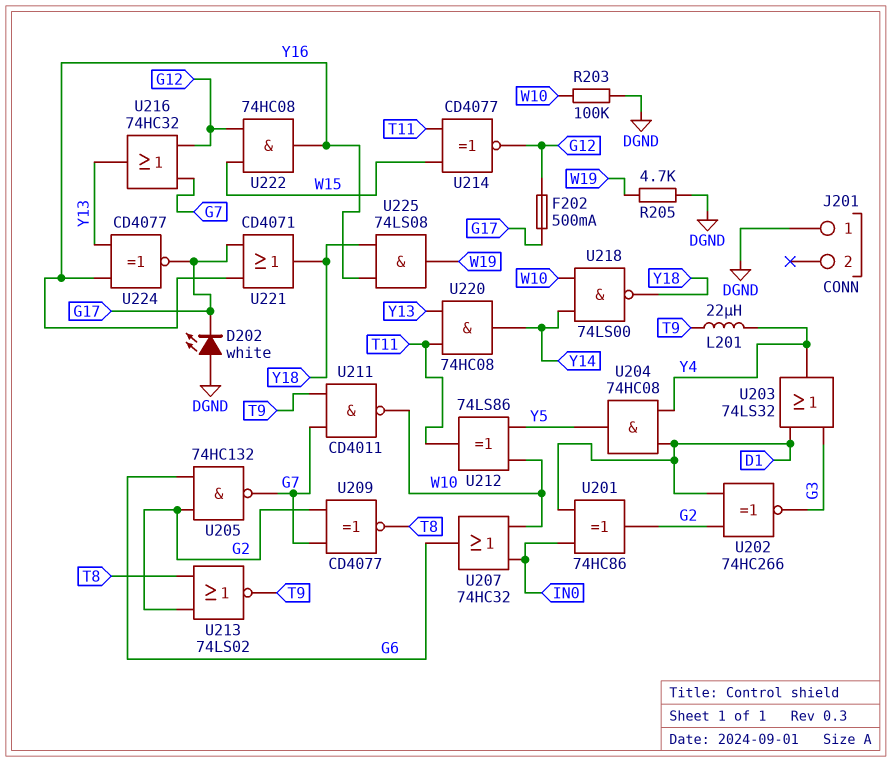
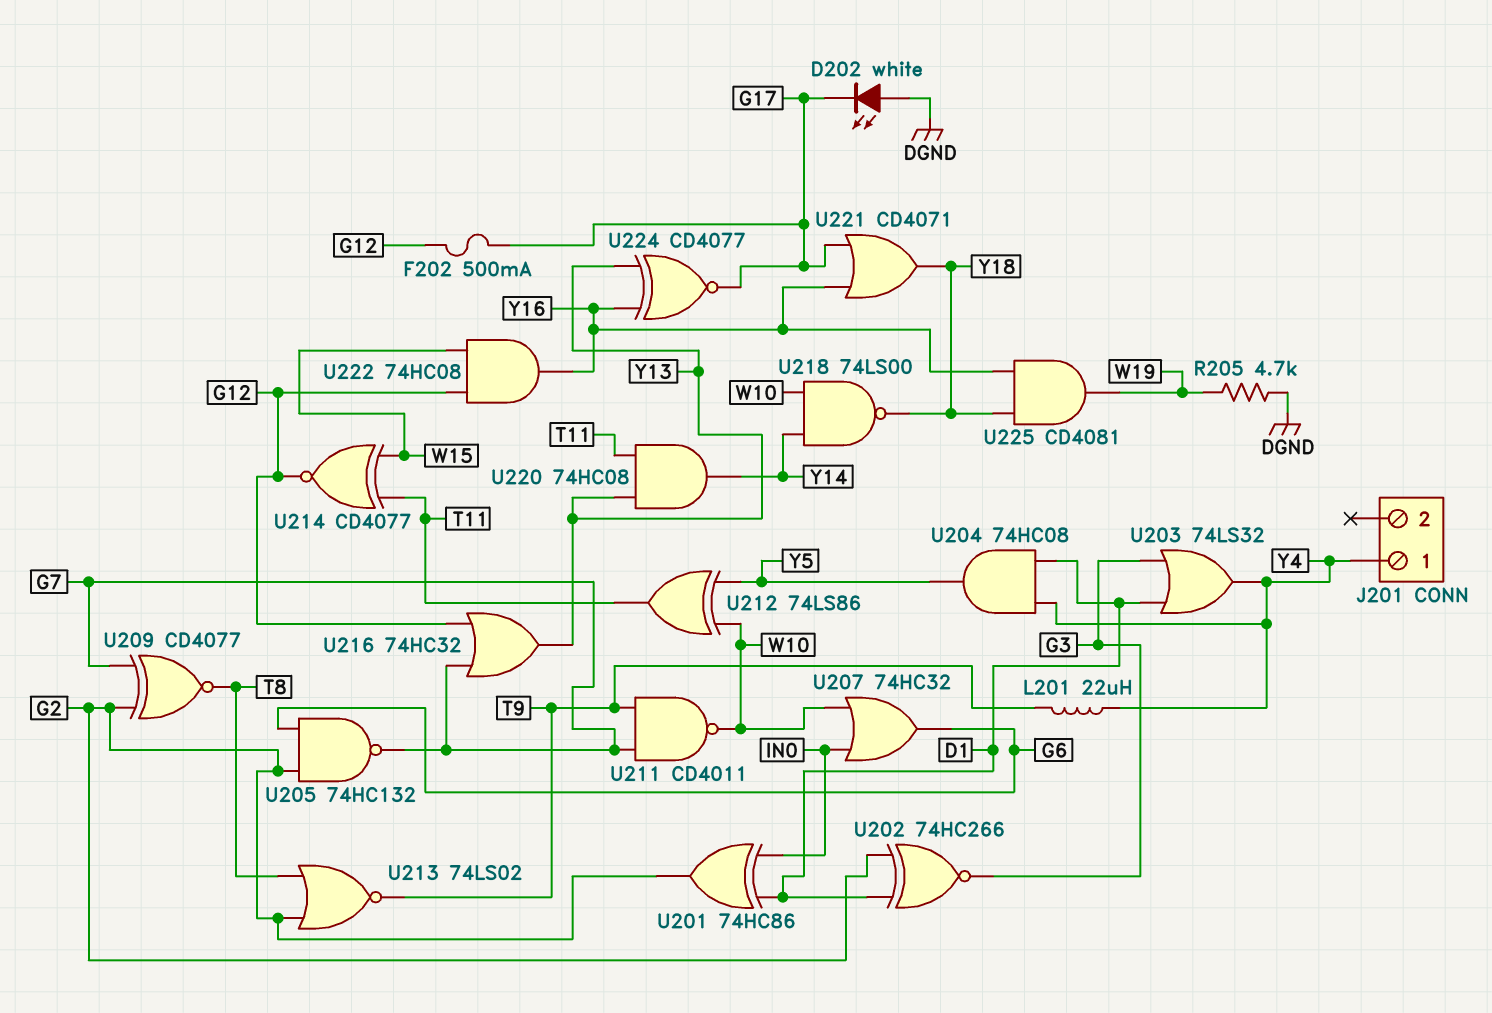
J201 pin 1: DGND -> Y4
R203: 100k (DGND, W10) -> none
U225: AND 74LS08 (in Y16, in Y18, out W19) -> AND CD4081 (in Y16, in Y18, out W19)

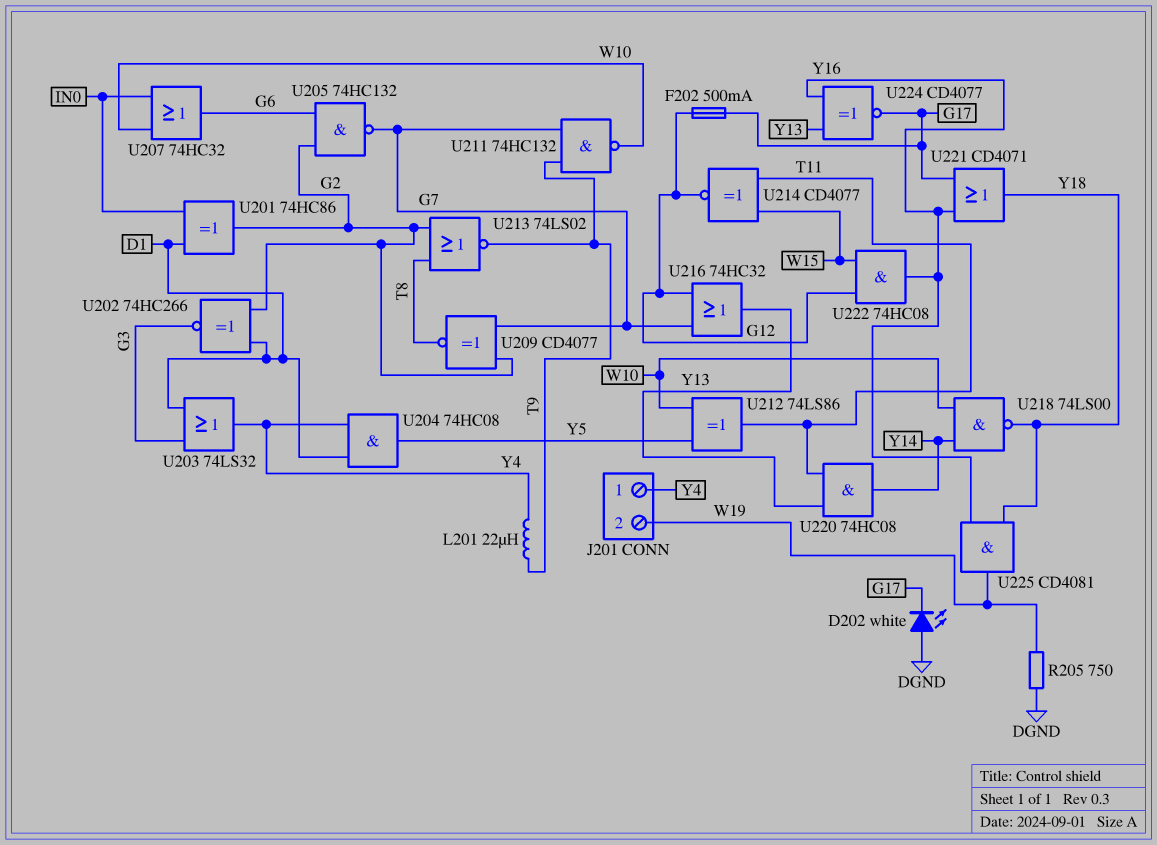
J201 pin 2: none -> W19
R205: 4.7k (DGND, W19) -> 750 (DGND, W19)
U211: NAND CD4011 (in G7, in T9, out W10) -> NAND 74HC132 (in G7, in T9, out W10)

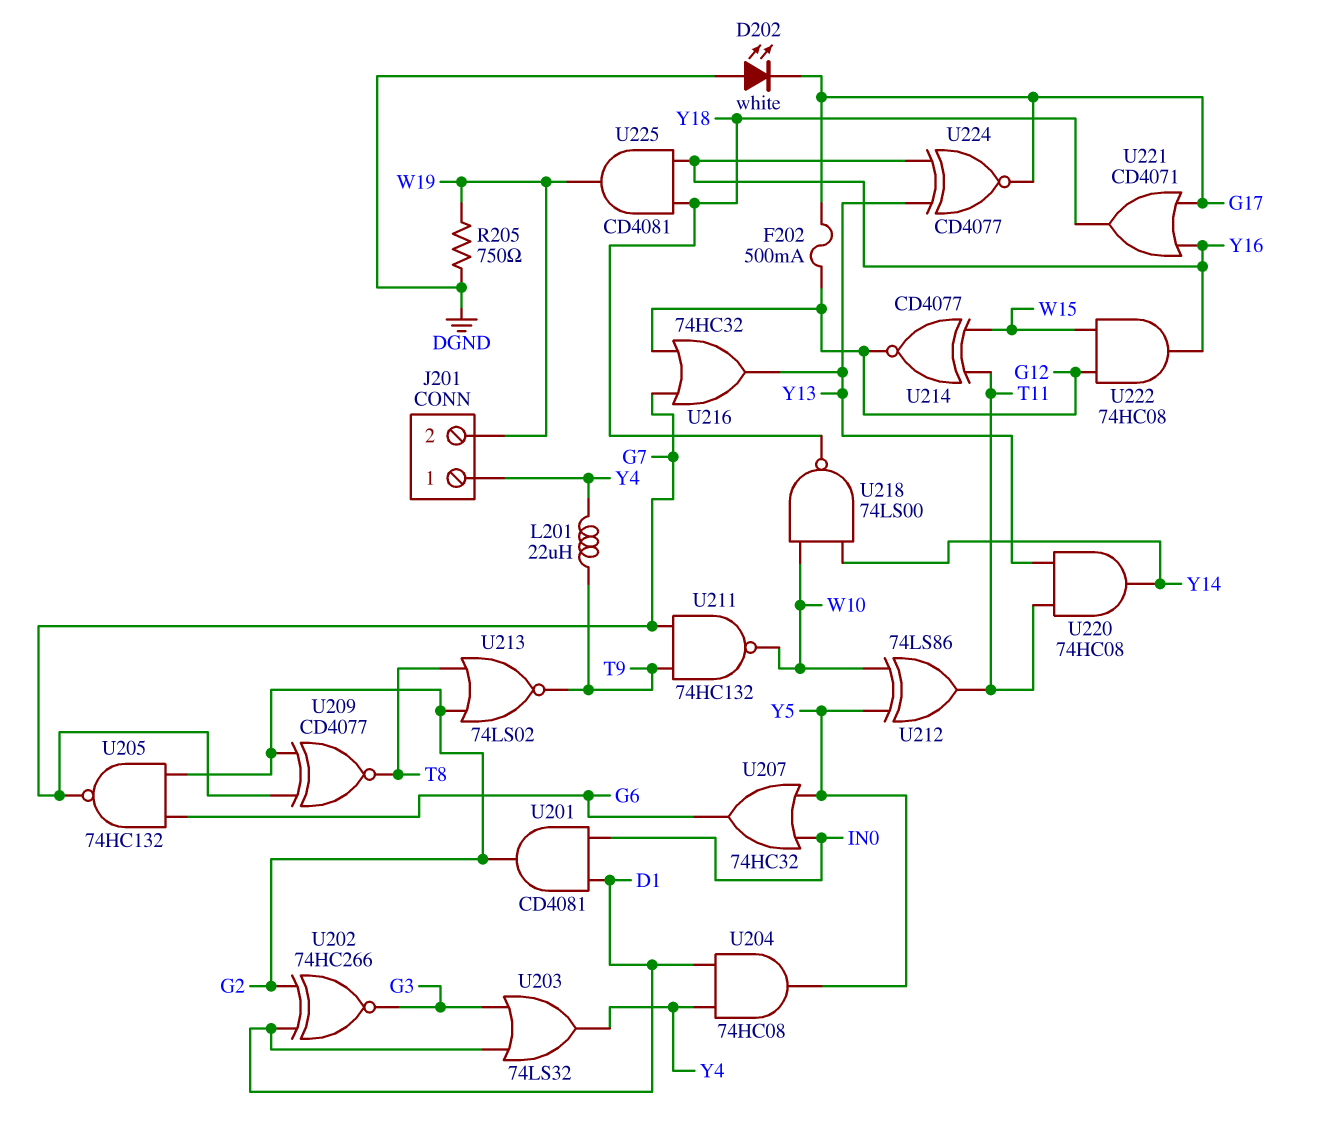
U201: XOR 74HC86 (in D1, in IN0, out G2) -> AND CD4081 (in D1, in IN0, out G2)
U207: OR 74HC32 (in IN0, in W10, out G6) -> OR 74HC32 (in IN0, in Y5, out G6)

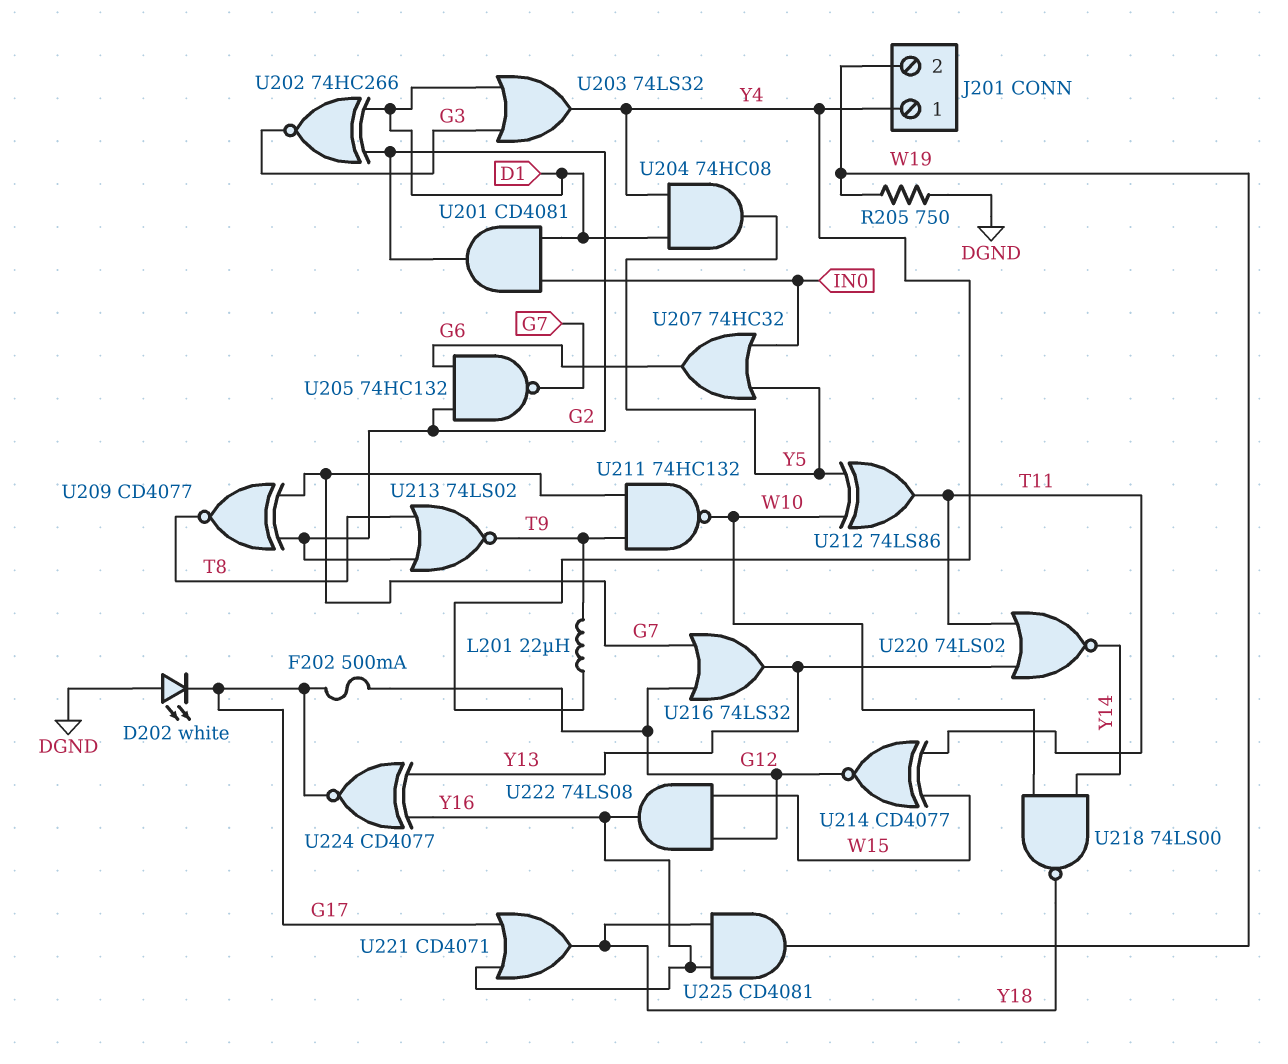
U216: OR 74HC32 (in G7, in G12, out Y13) -> OR 74LS32 (in G7, in G12, out Y13)
U220: AND 74HC08 (in T11, in Y13, out Y14) -> NOR 74LS02 (in T11, in Y13, out Y14)
U222: AND 74HC08 (in G12, in W15, out Y16) -> AND 74LS08 (in G12, in W15, out Y16)

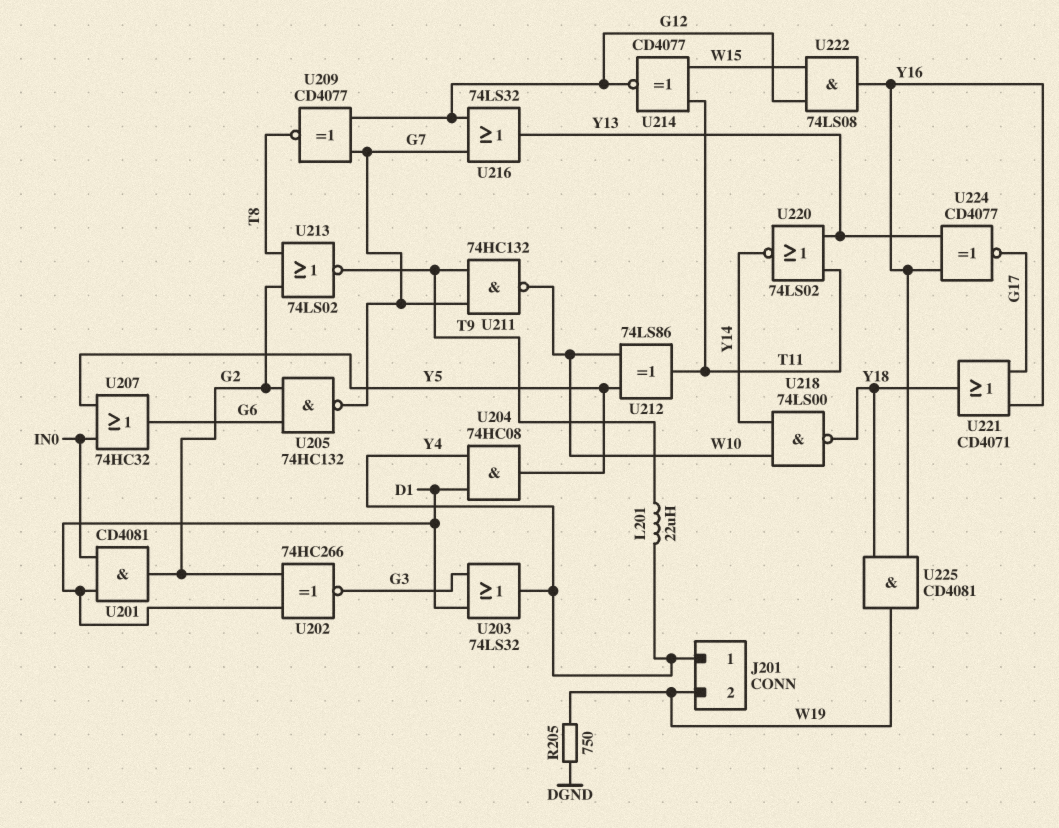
D202: LED white (A DGND, K G17) -> none
F202: 500mA (G12, G17) -> none
U209: XNOR CD4077 (in G2, in G7, out T8) -> XNOR CD4077 (in G7, in G12, out T8)

